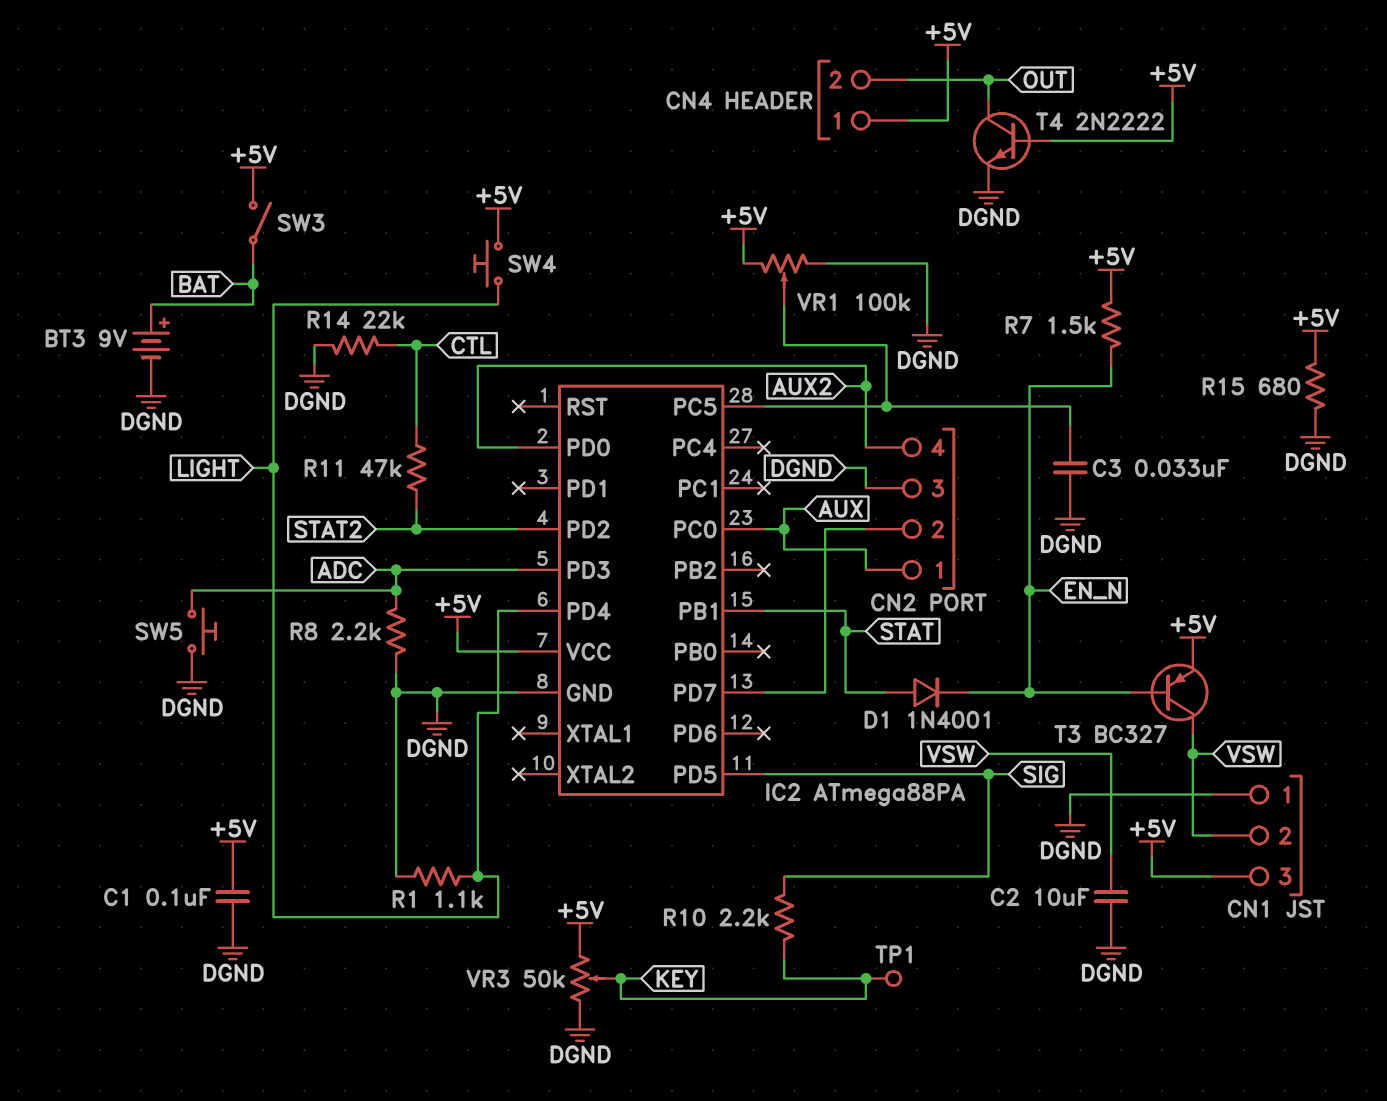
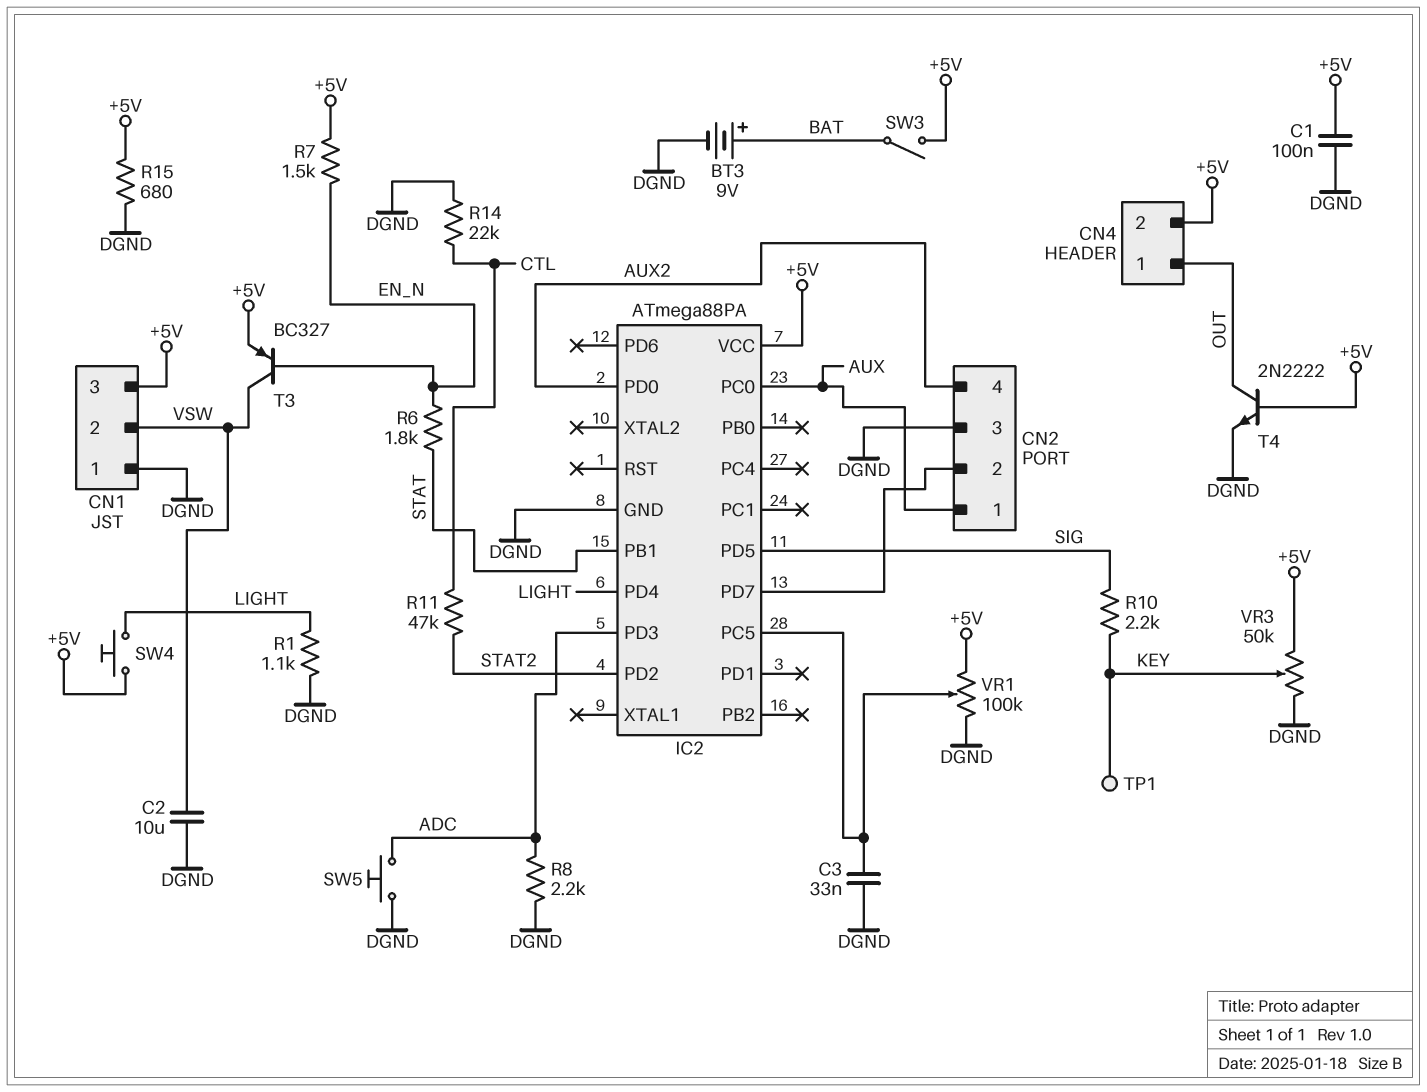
CN4 pin 1: +5V -> OUT
CN4 pin 2: OUT -> +5V
D1: diode 1N4001 (A STAT, K EN_N) -> none
R6: none -> 1.8k (EN_N, STAT)

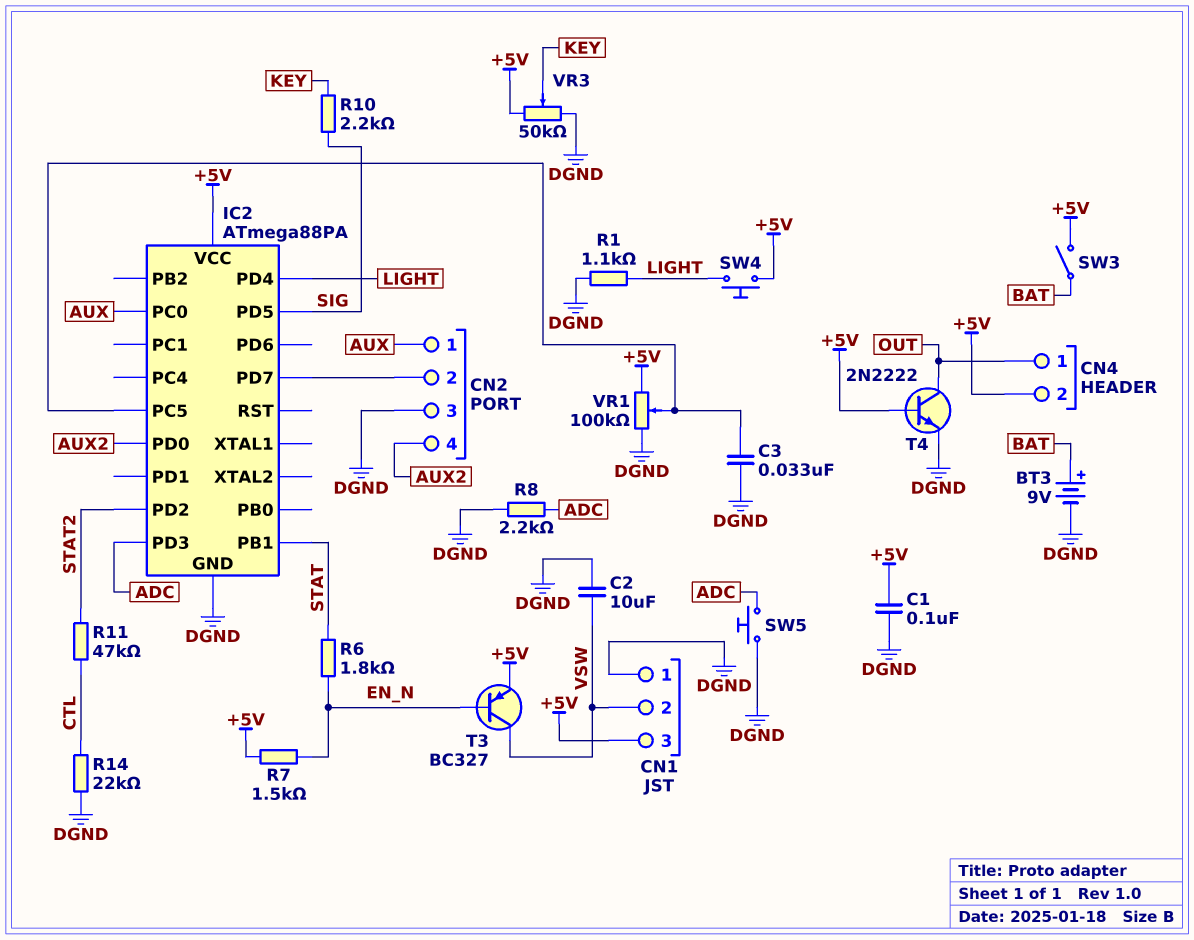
R15: 680 (+5V, DGND) -> none
TP1: test point (KEY) -> none

